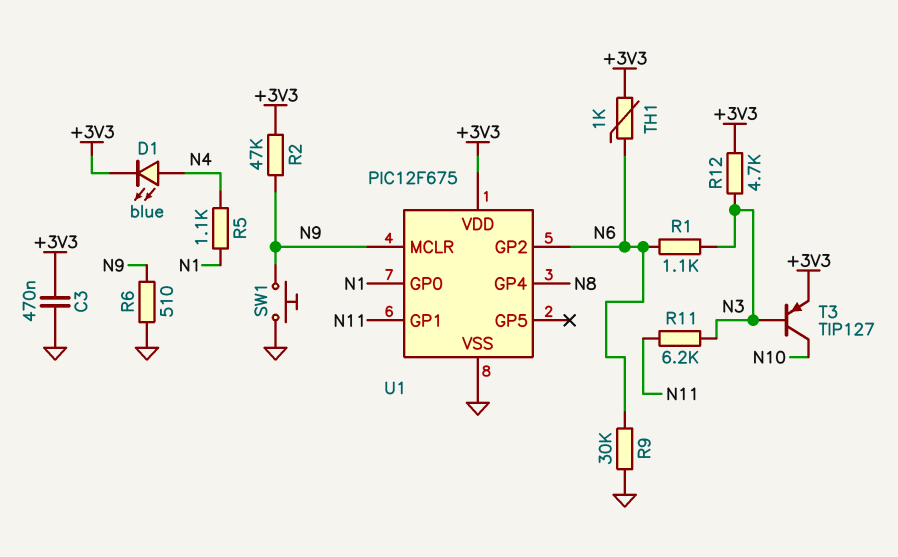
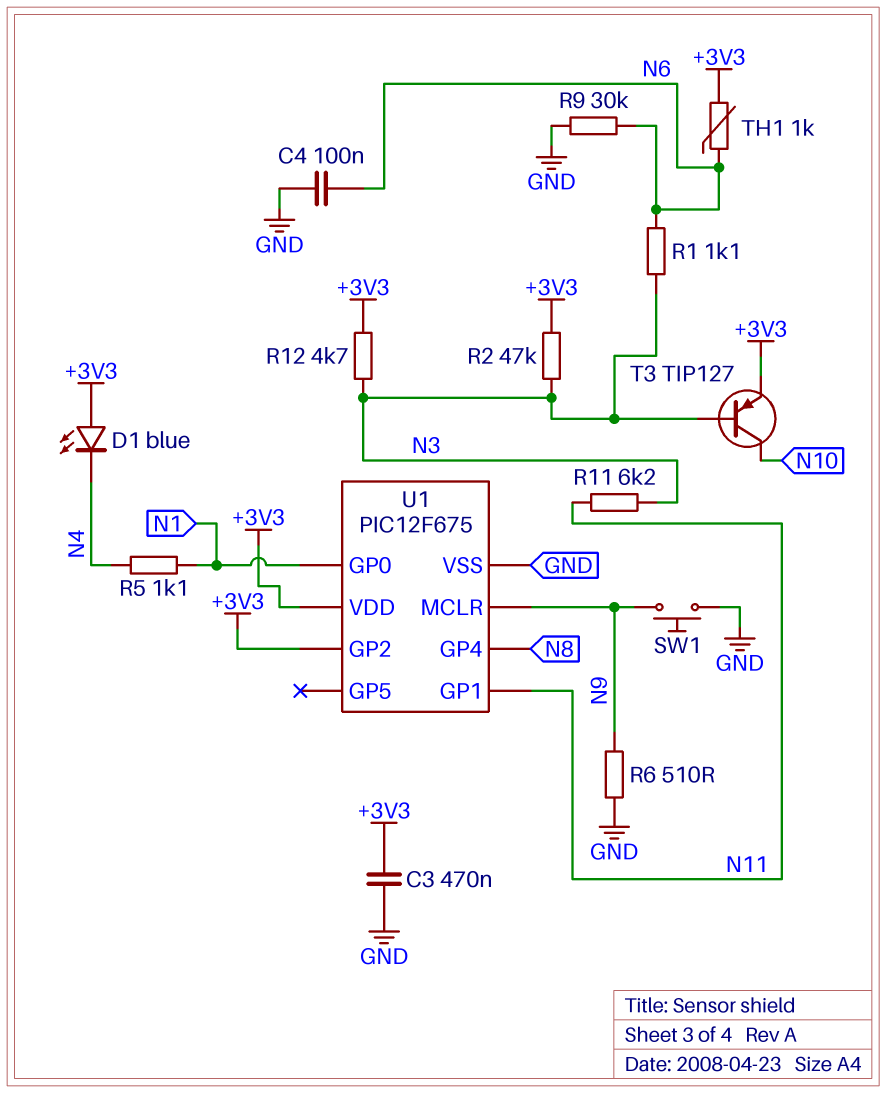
C4: none -> 100nF (GND, N6)
D1: LED blue (A N4, K +3V3) -> LED blue (A +3V3, K N4)
R2: 47k (+3V3, N9) -> 47k (+3V3, N3)
U1 pin GP2: N6 -> +3V3

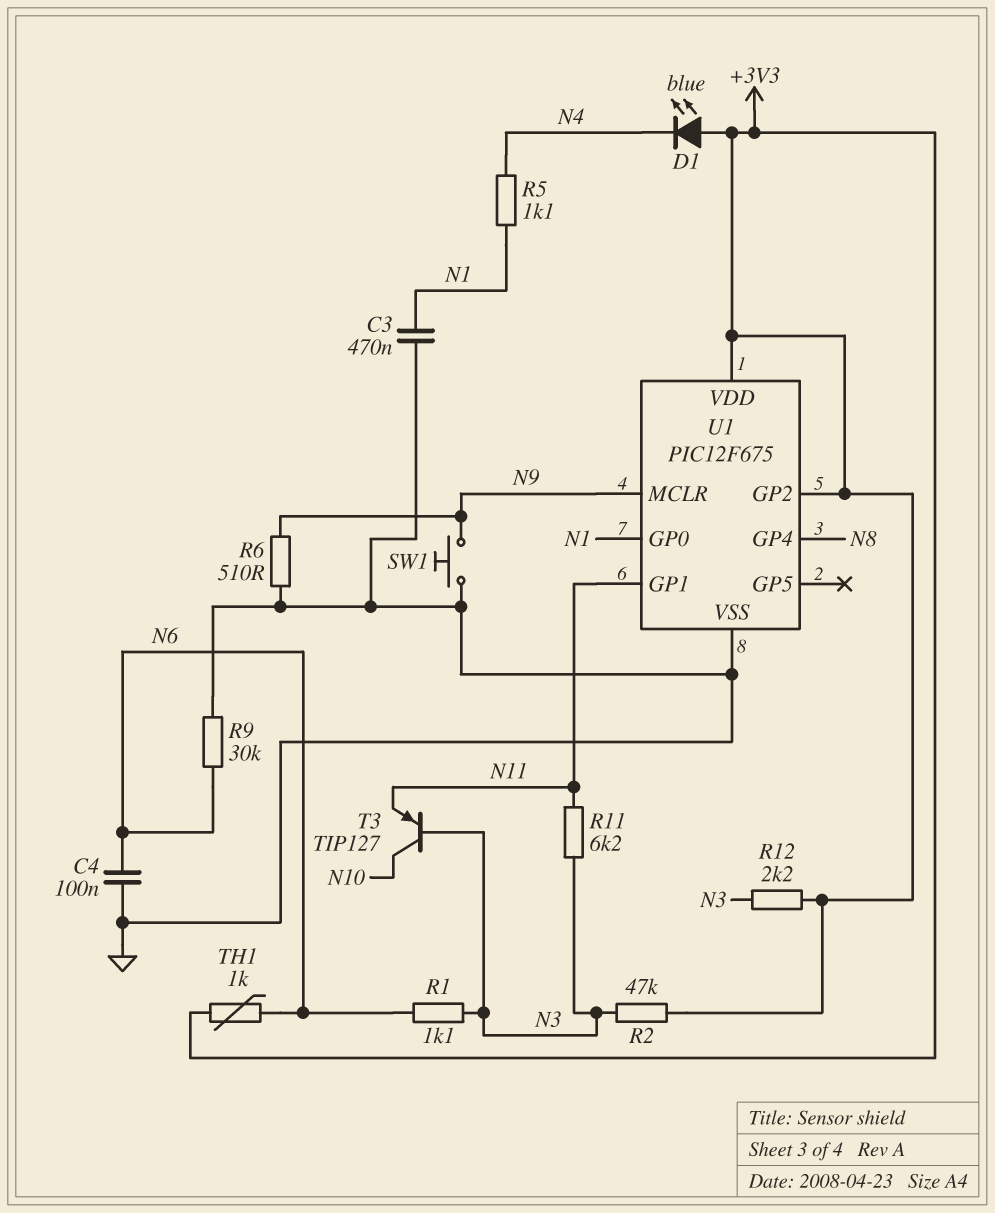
C3: 470nF (+3V3, GND) -> 470nF (GND, N1)
R12: 4.7k (+3V3, N3) -> 2.2k (+3V3, N3)
T3: PNP TIP127 (B N3, C N10, E +3V3) -> PNP TIP127 (B N3, C N10, E N11)

